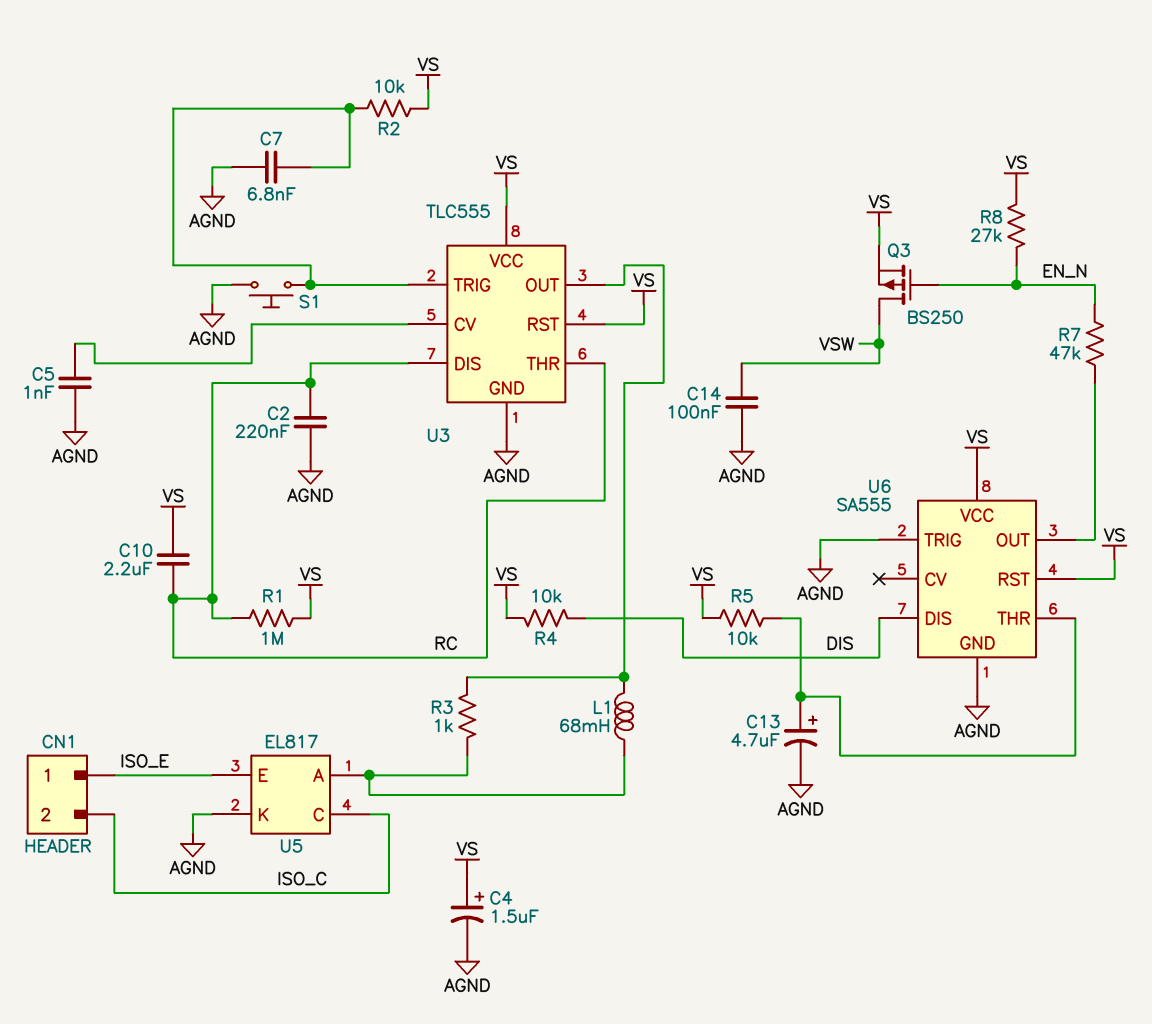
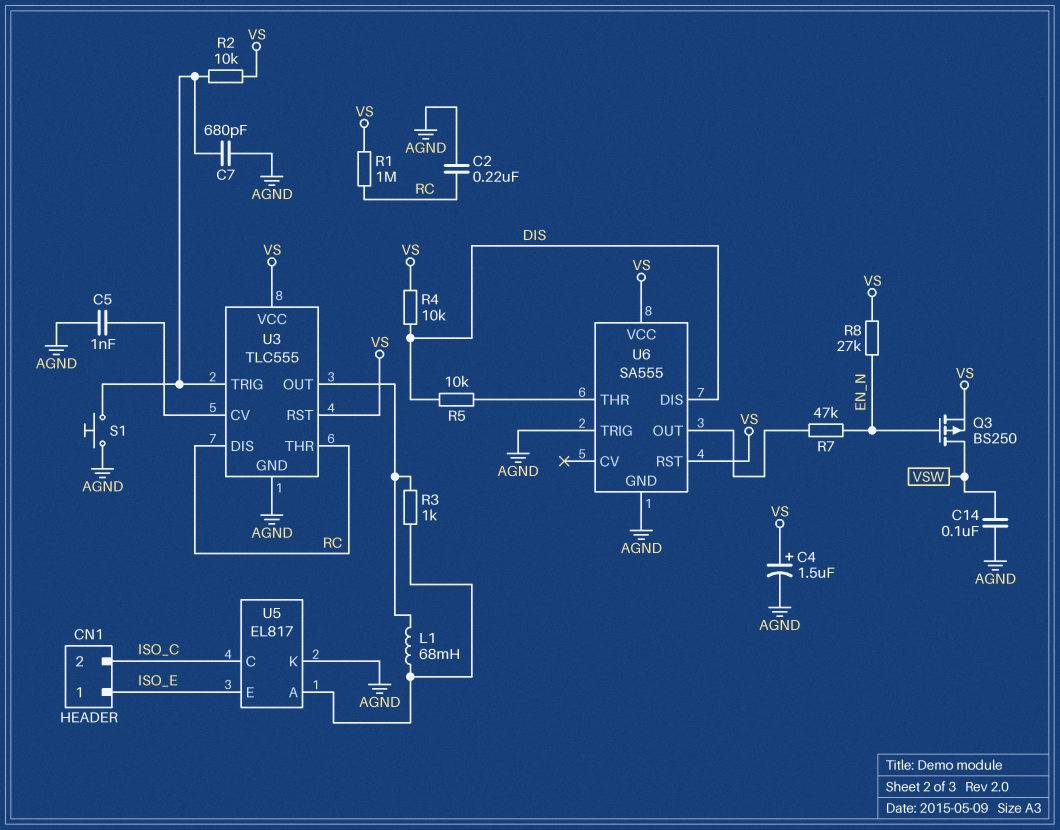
C7: 6.8nF (AGND, U3/TRIG) -> 680pF (AGND, U3/TRIG)
C10: 2.2uF (RC, VS) -> none
C13: 4.7uF (plus U6/THR, minus AGND) -> none
R5: 10k (U6/THR, VS) -> 10k (DIS, U6/THR)

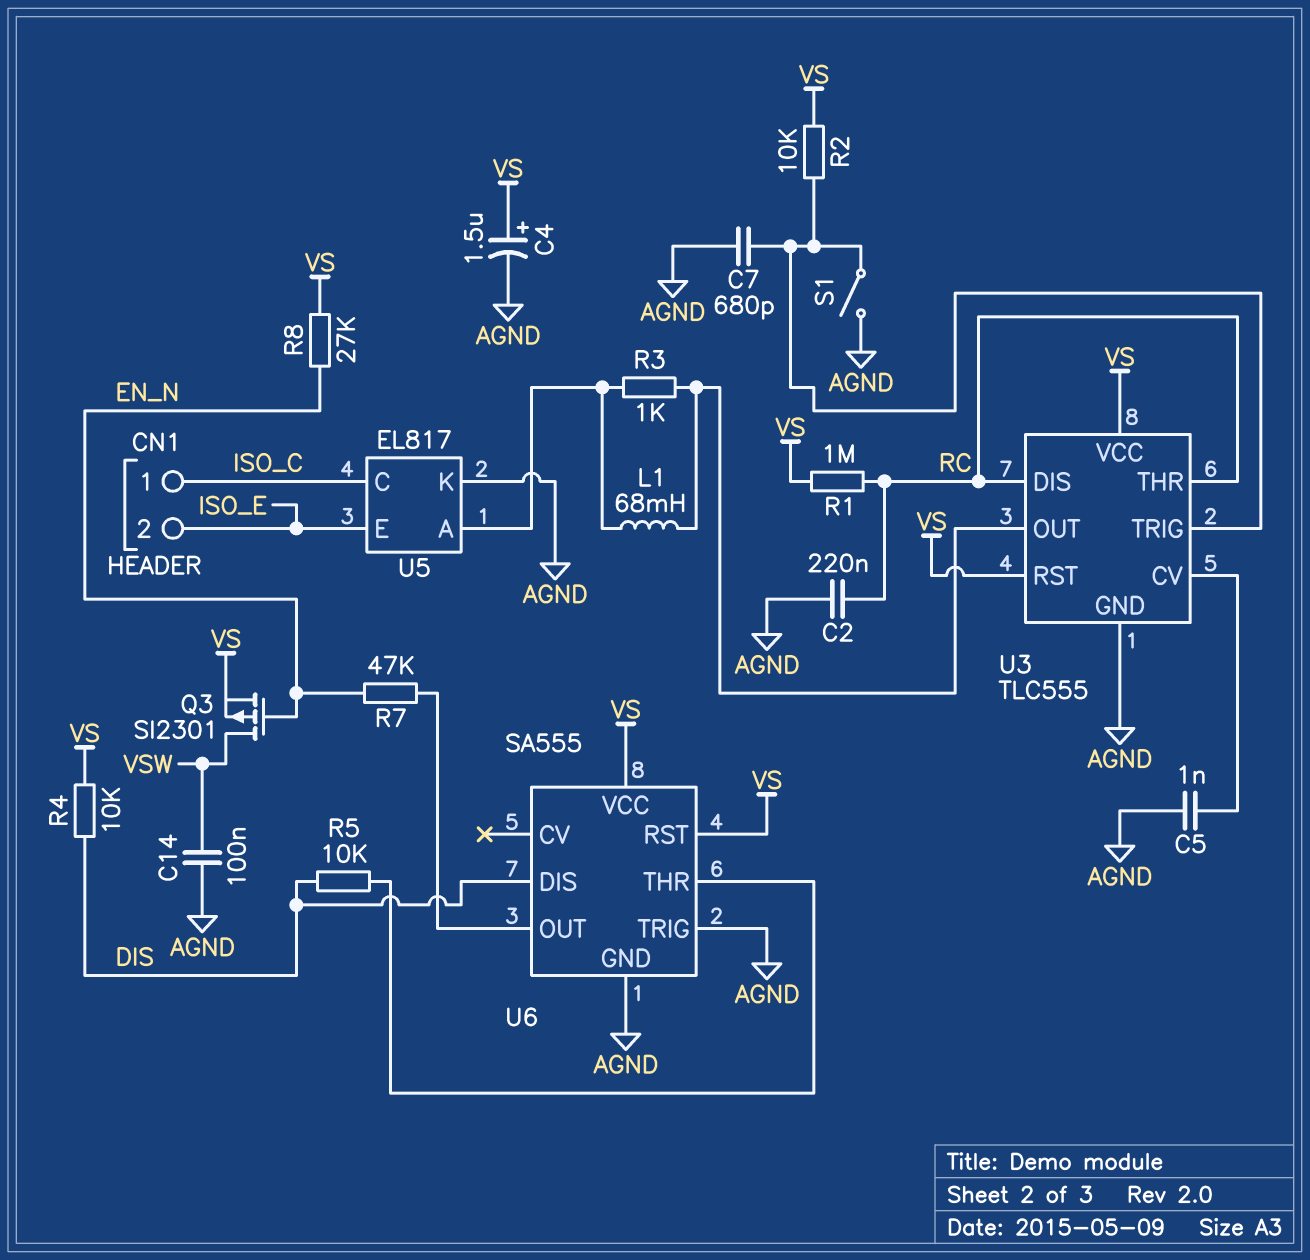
CN1 pin 1: ISO_E -> ISO_C
CN1 pin 2: ISO_C -> ISO_E
Q3: PMOS BS250 (G EN_N, D VSW, S VS) -> PMOS SI2301 (G EN_N, D VSW, S VS)
S1: button (AGND, U3/TRIG) -> switch (AGND, U3/TRIG)

